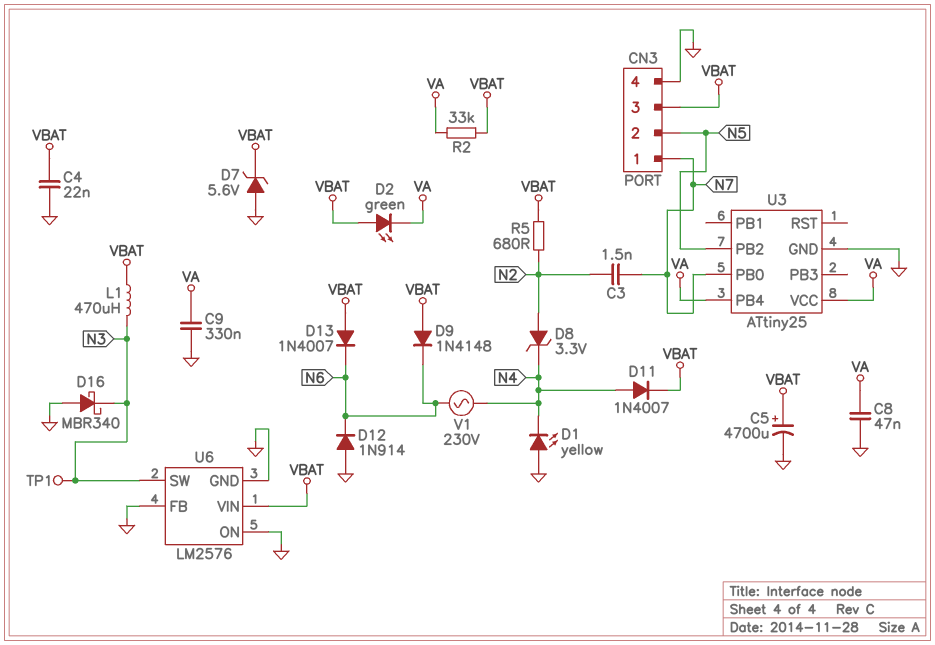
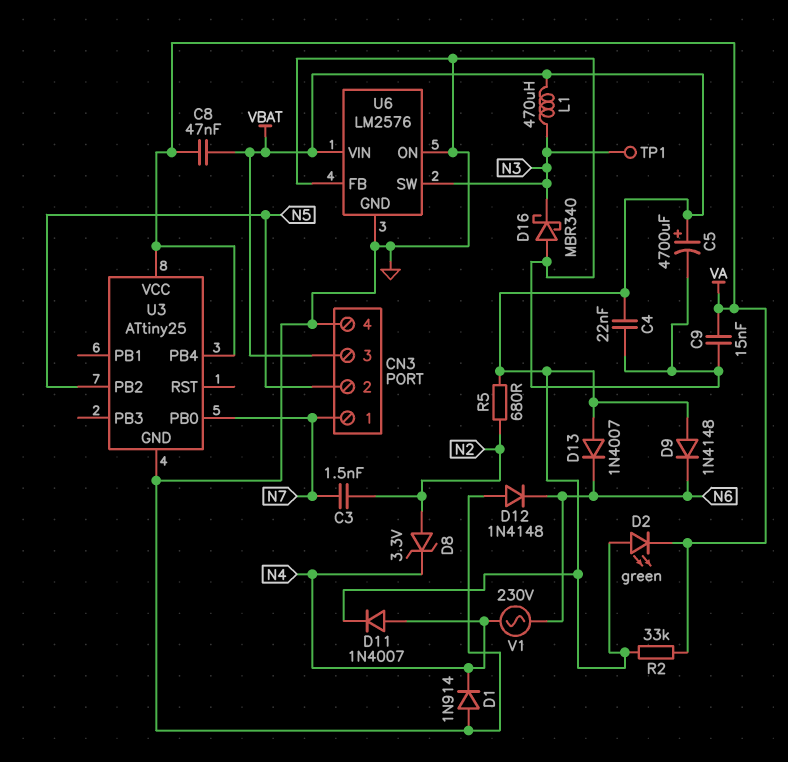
C8: 47nF (GND, VA) -> 47nF (VA, VBAT)
C9: 330nF (GND, VA) -> 15nF (GND, VA)
D1: LED yellow (A GND, K N4) -> diode 1N914 (A GND, K N4)
D7: zener 5.6V (A GND, K VBAT) -> none
D12: diode 1N914 (A GND, K N6) -> diode 1N4148 (A GND, K N6)

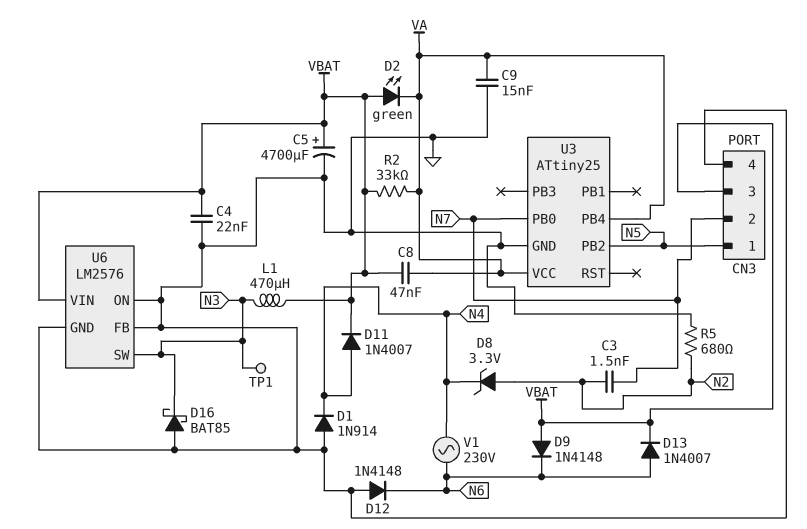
CN3 pin 1: N7 -> N5
CN3 pin 2: N5 -> N7
D13: diode 1N4007 (A VBAT, K N6) -> diode 1N4007 (A N6, K VBAT)
D16: schottky MBR340 (A GND, K N3) -> schottky BAT85 (A GND, K N3)
R5: 680 (N2, VBAT) -> 680 (GND, N2)

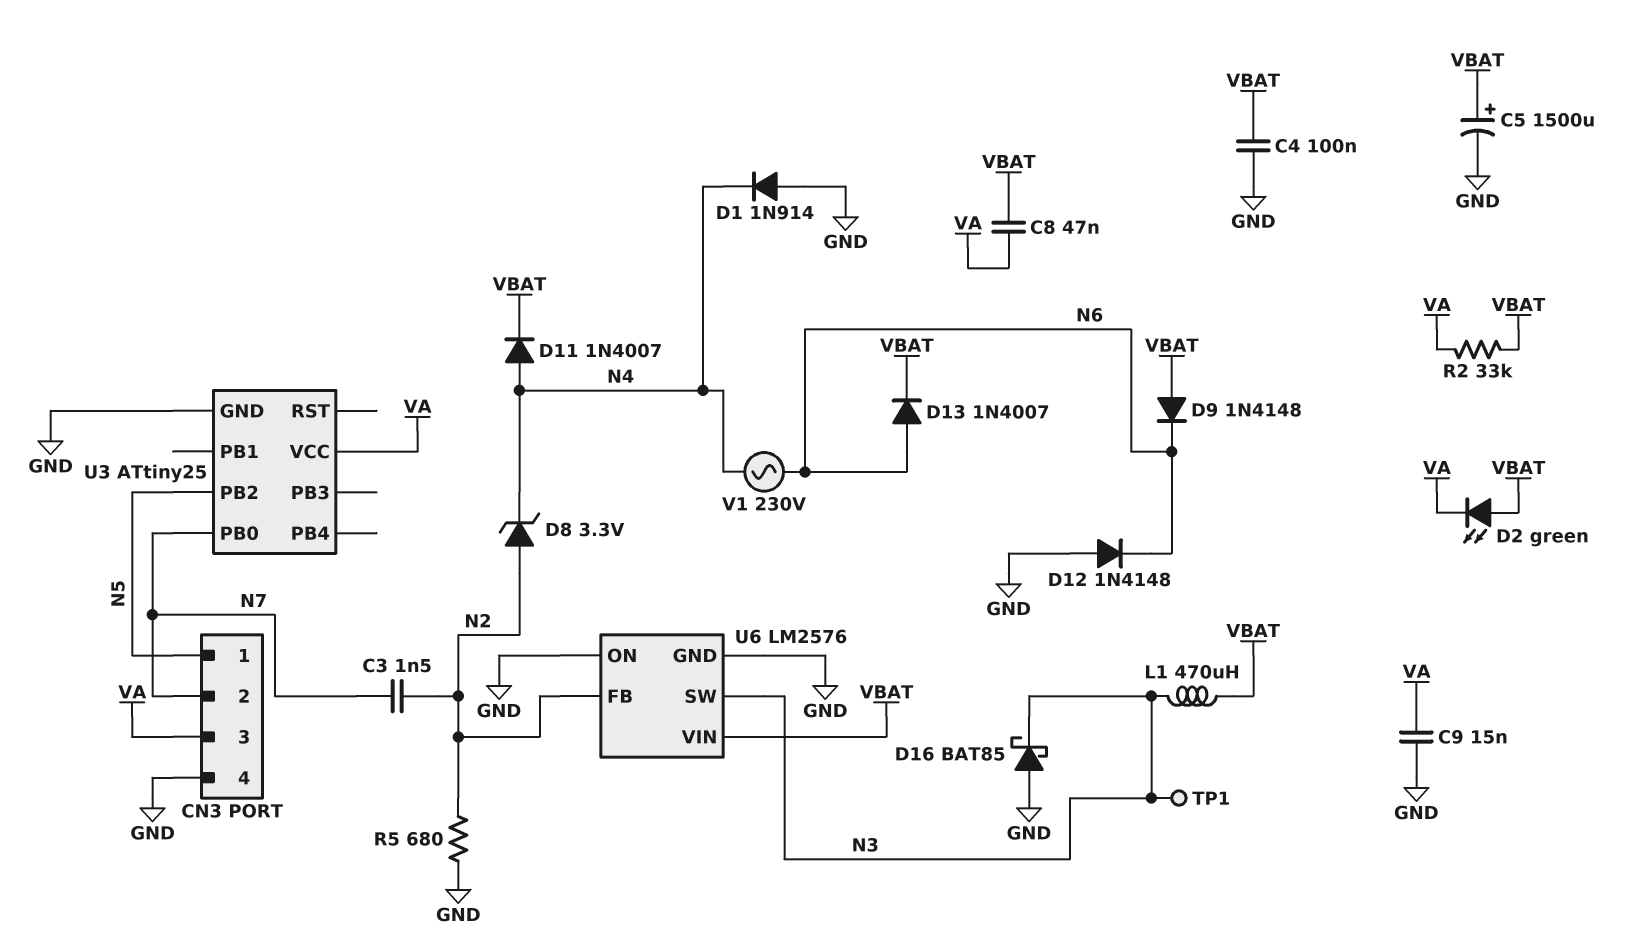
C4: 22nF (GND, VBAT) -> 100nF (GND, VBAT)
C5: 4700uF (plus VBAT, minus GND) -> 1500uF (plus VBAT, minus GND)
CN3 pin 3: VBAT -> VA
U3 pin PB4: VA -> none
U6 pin FB: GND -> N2

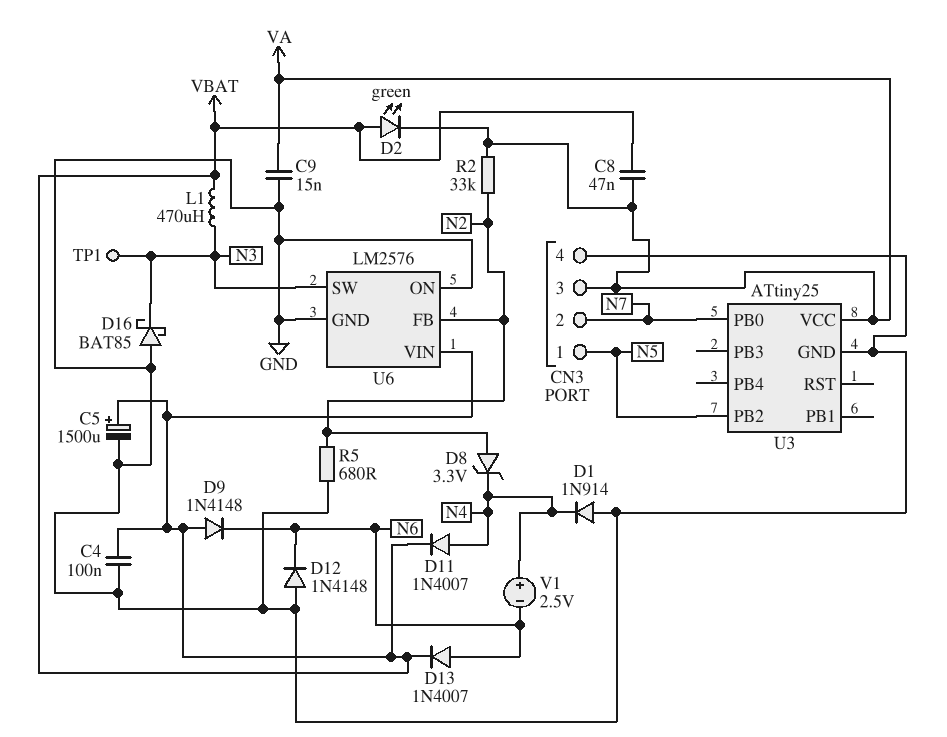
C3: 1.5nF (N2, N7) -> none
R2: 33k (VA, VBAT) -> 33k (N2, VA)
V1: AC 230V (N4, N6) -> 2.5V (plus N4, minus N6)

